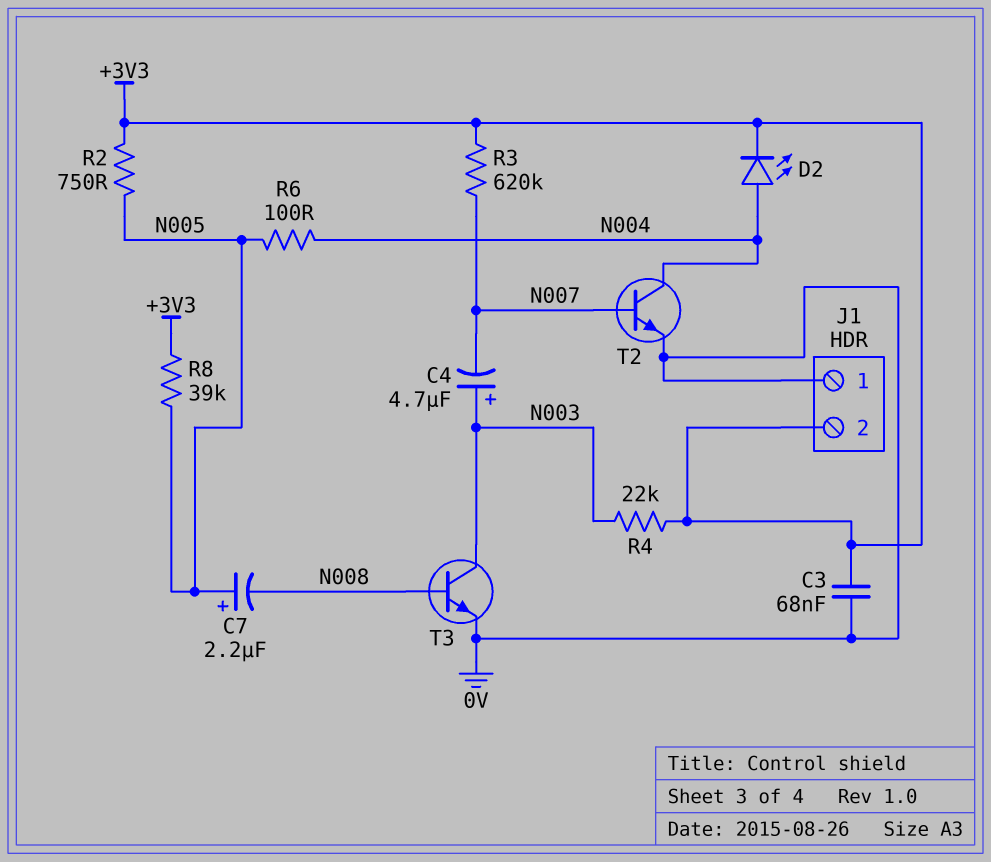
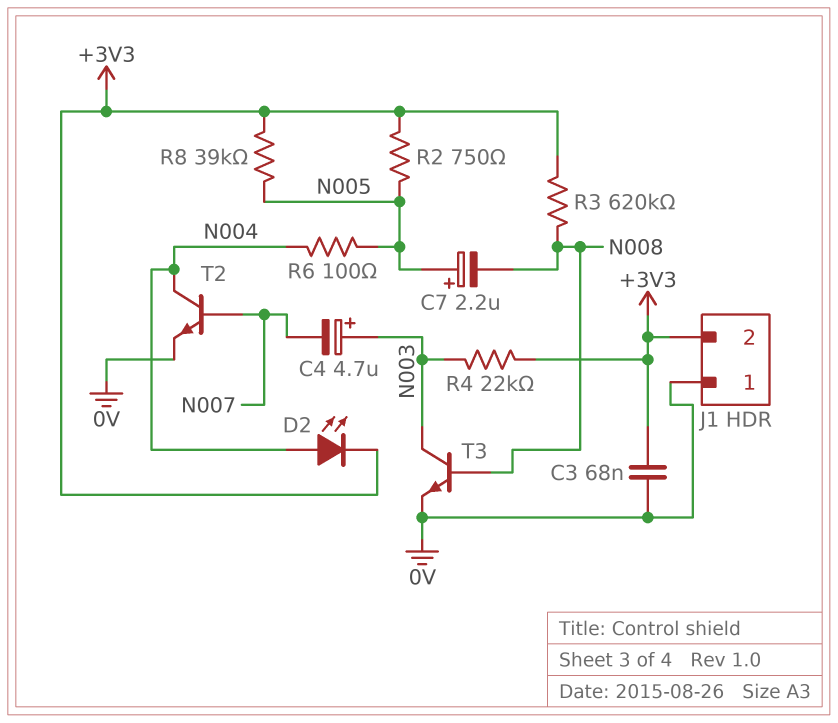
R3: 620k (+3V3, N007) -> 620k (+3V3, N008)

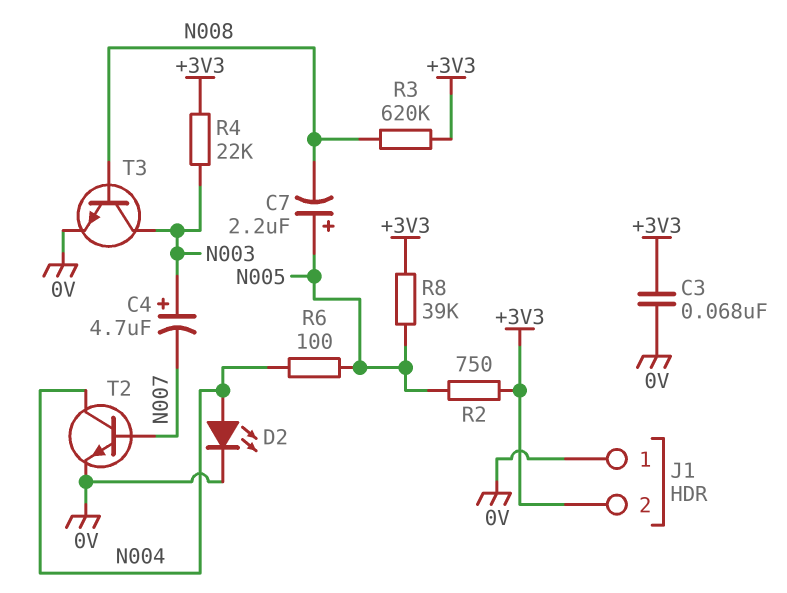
D2: LED (A N004, K +3V3) -> LED (A N004, K 0V)

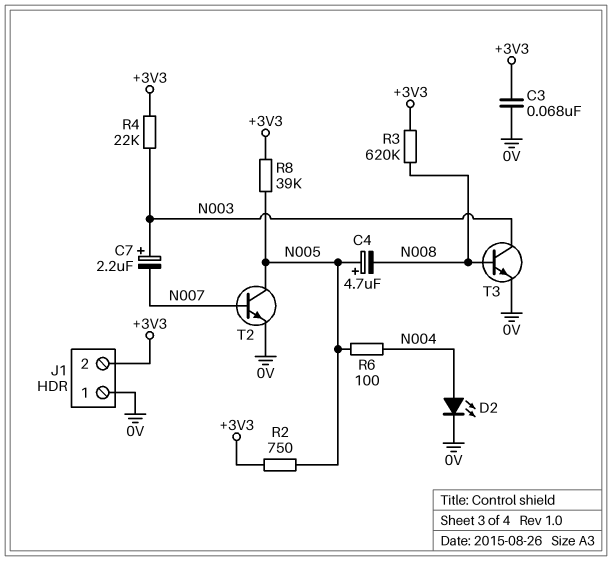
C4: 4.7uF (plus N003, minus N007) -> 4.7uF (plus N005, minus N008)
C7: 2.2uF (plus N005, minus N008) -> 2.2uF (plus N003, minus N007)
T2: NPN (B N007, C N004, E 0V) -> NPN (B N007, C N005, E 0V)

